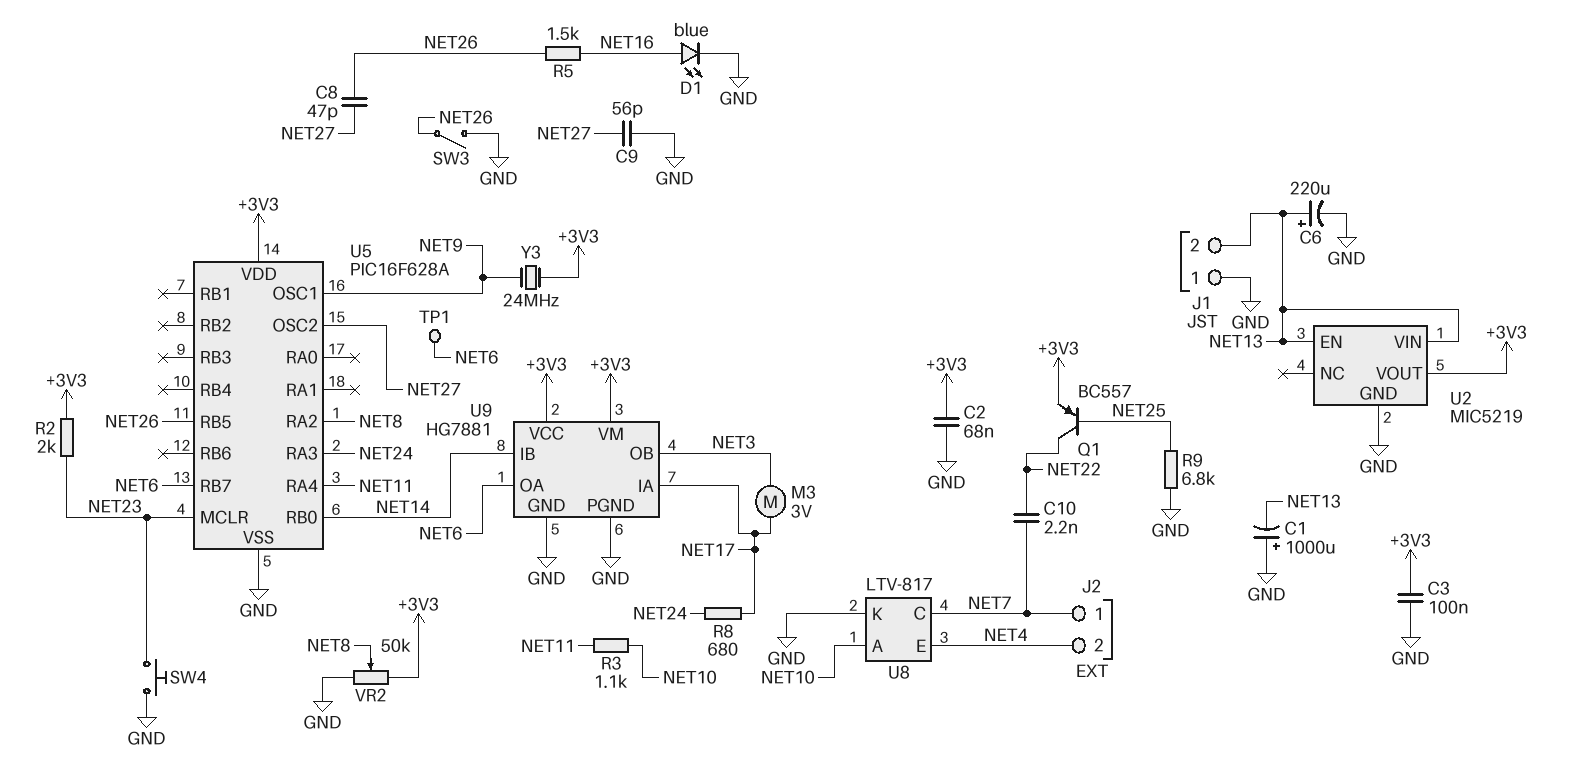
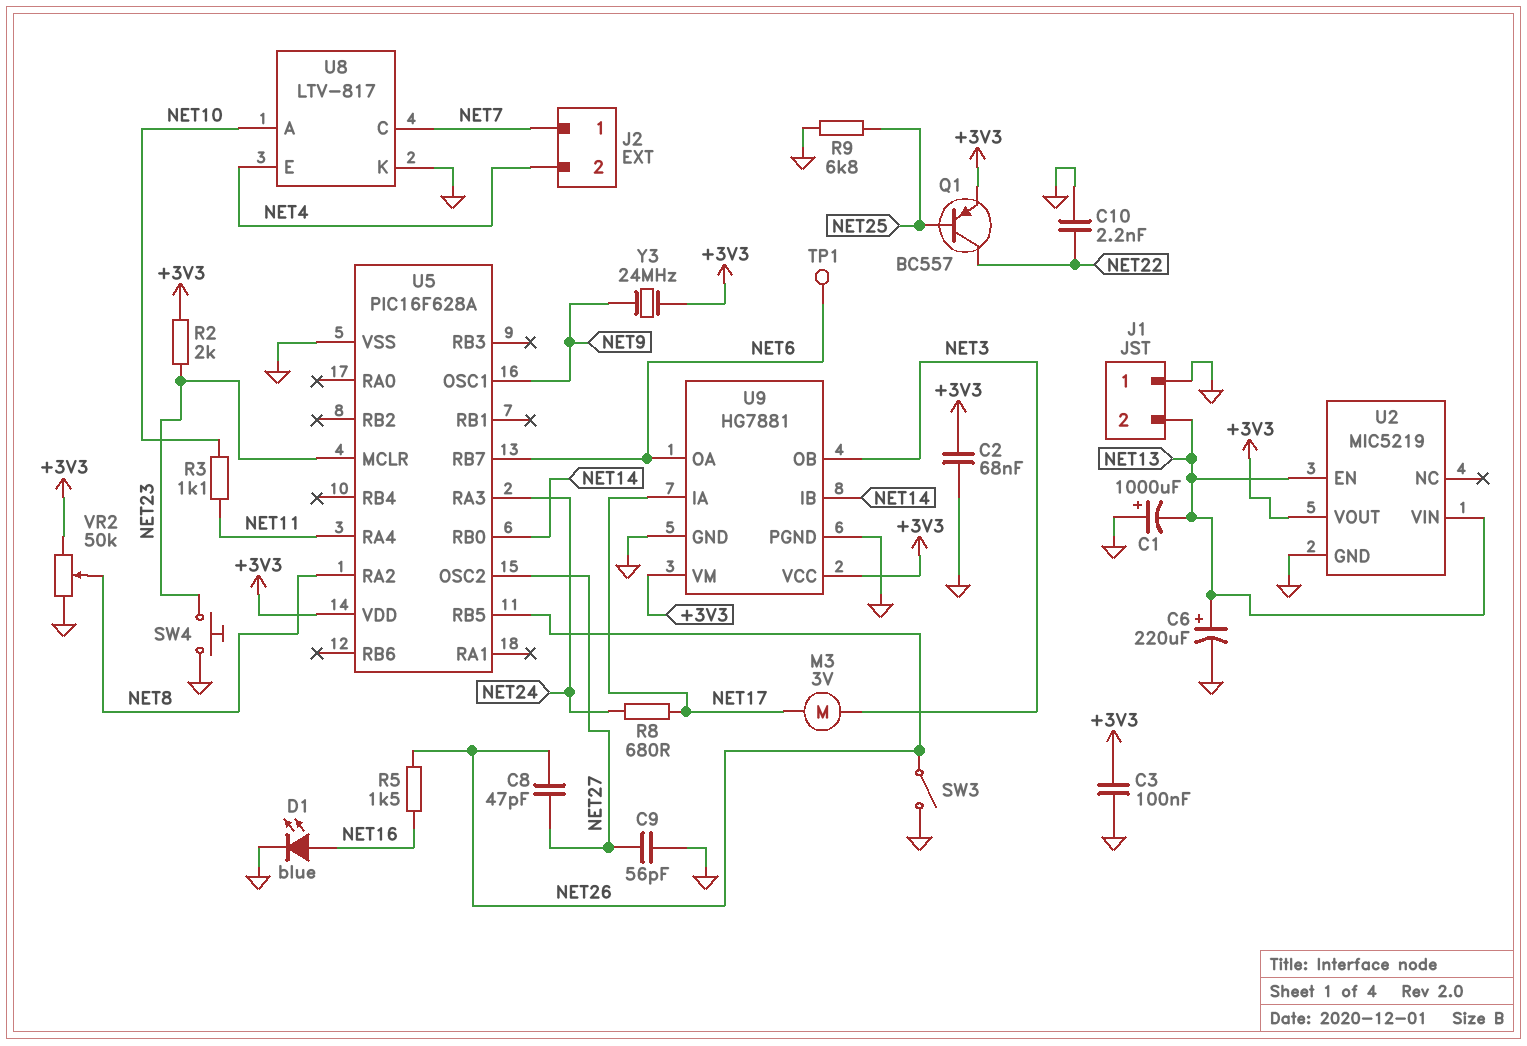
C10: 2.2nF (NET7, NET22) -> 2.2nF (GND, NET22)

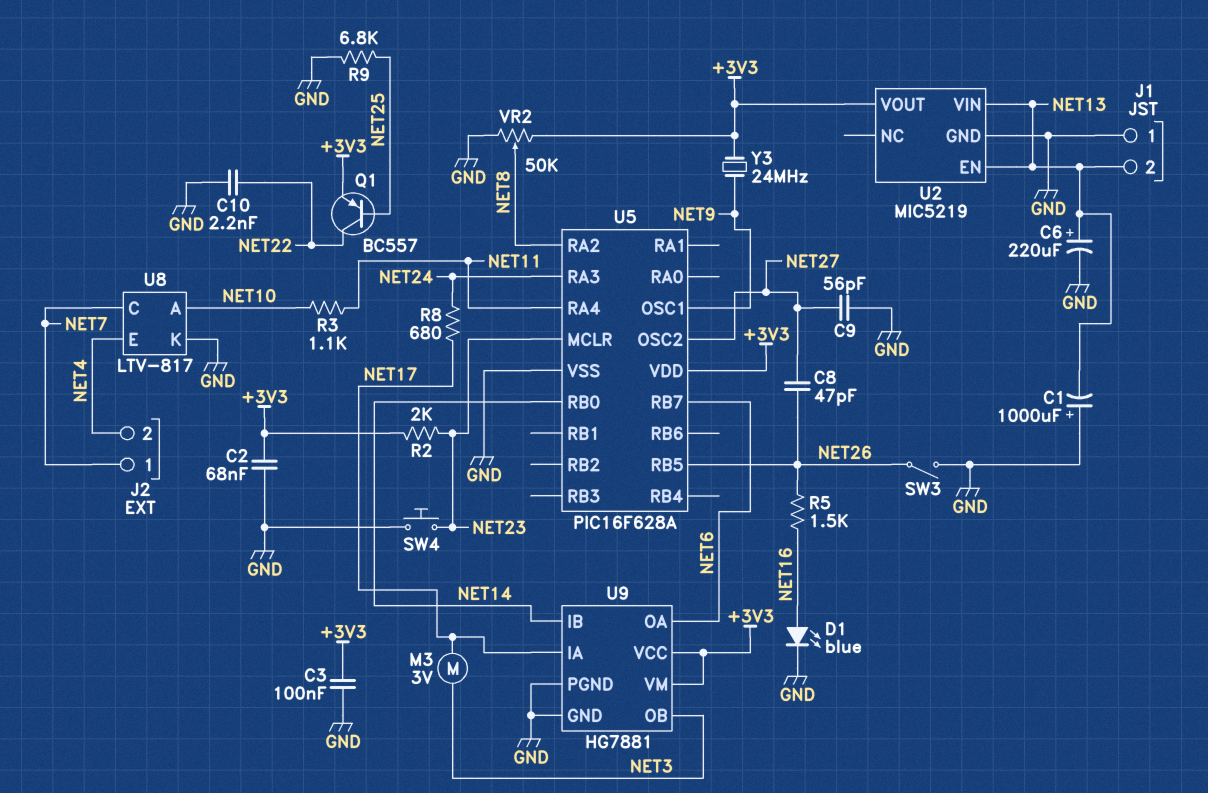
TP1: test point (NET6) -> none

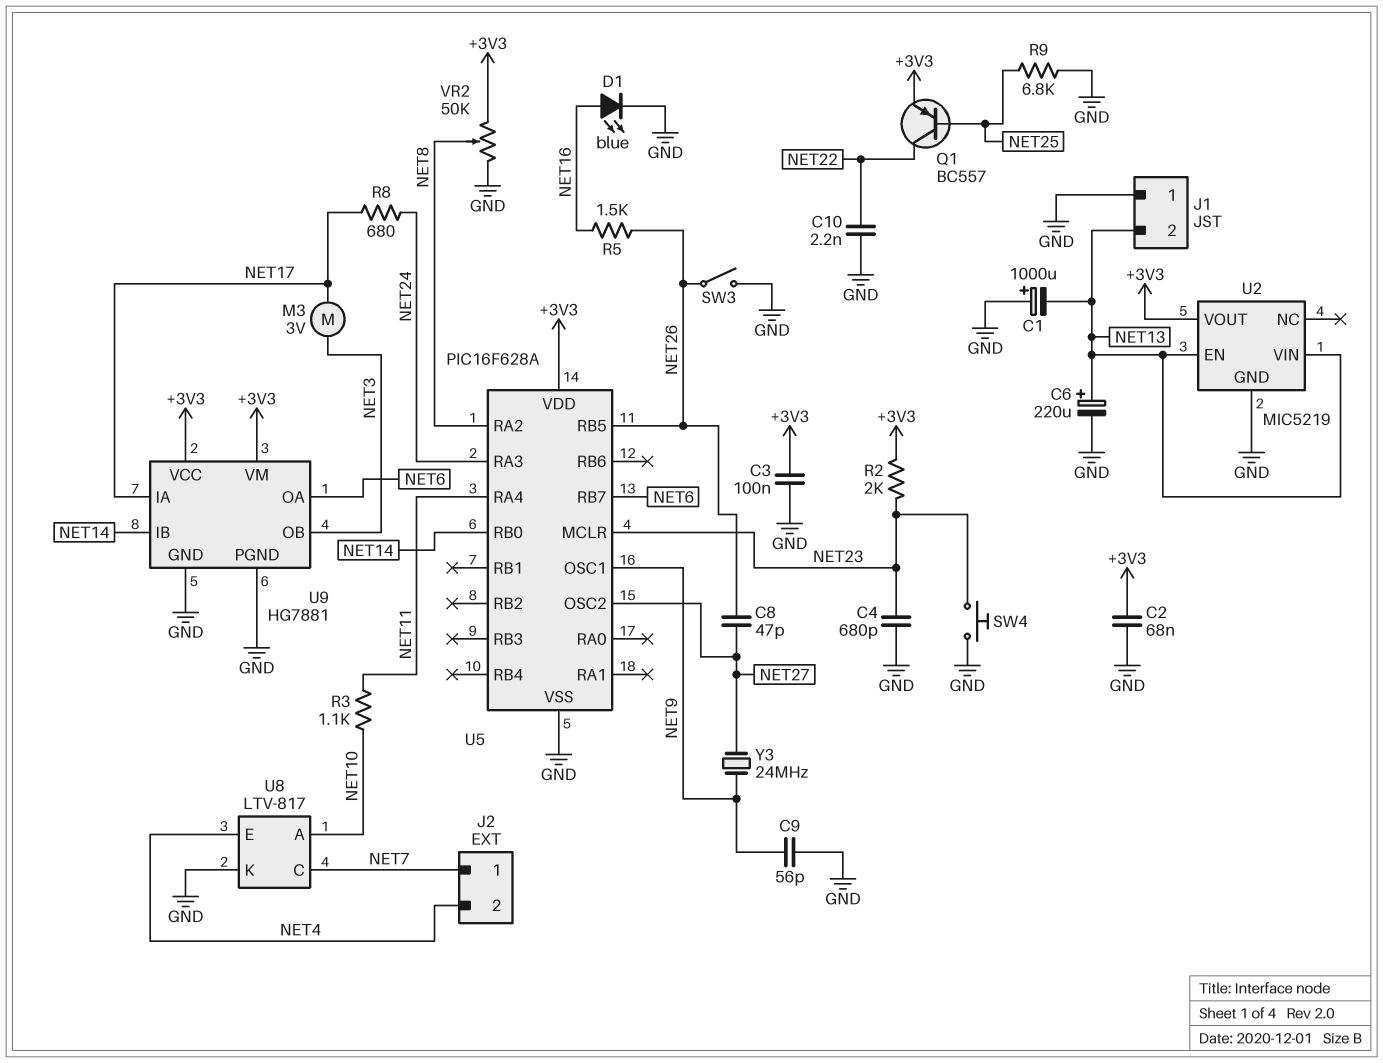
C4: none -> 680pF (GND, NET23)
C9: 56pF (GND, NET27) -> 56pF (GND, NET9)
Y3: 24MHz (+3V3, NET9) -> 24MHz (NET9, NET27)

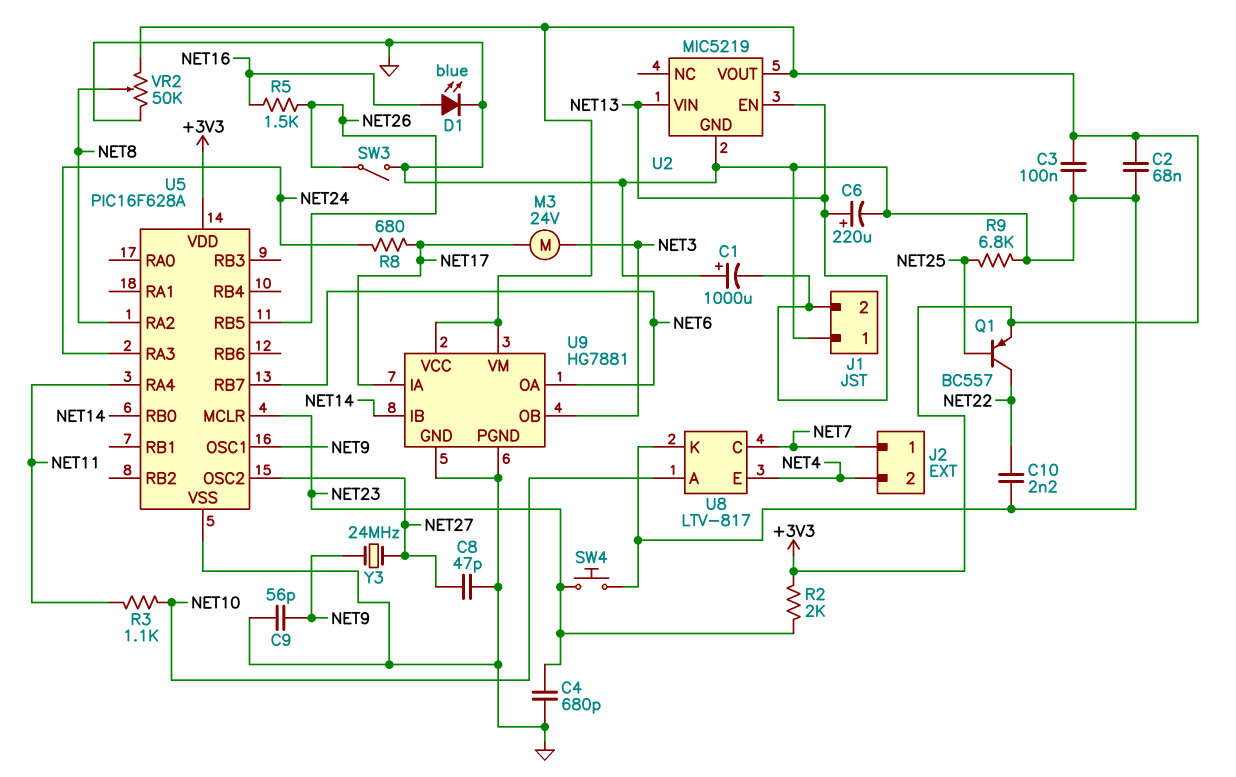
C8: 47pF (NET26, NET27) -> 47pF (GND, NET27)
M3: motor 3V (NET3, NET17) -> motor 24V (NET3, NET17)

